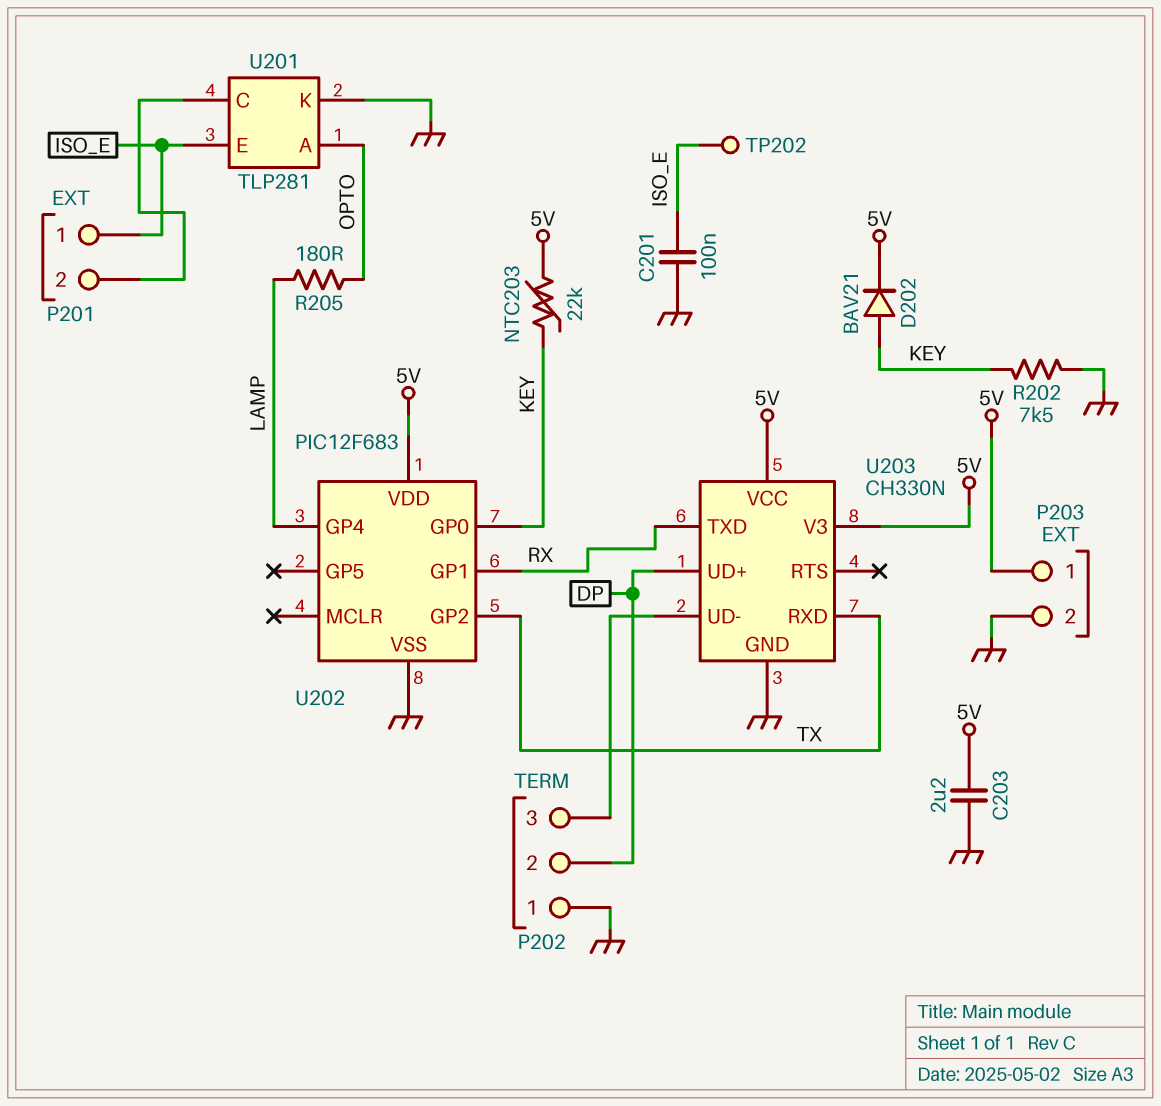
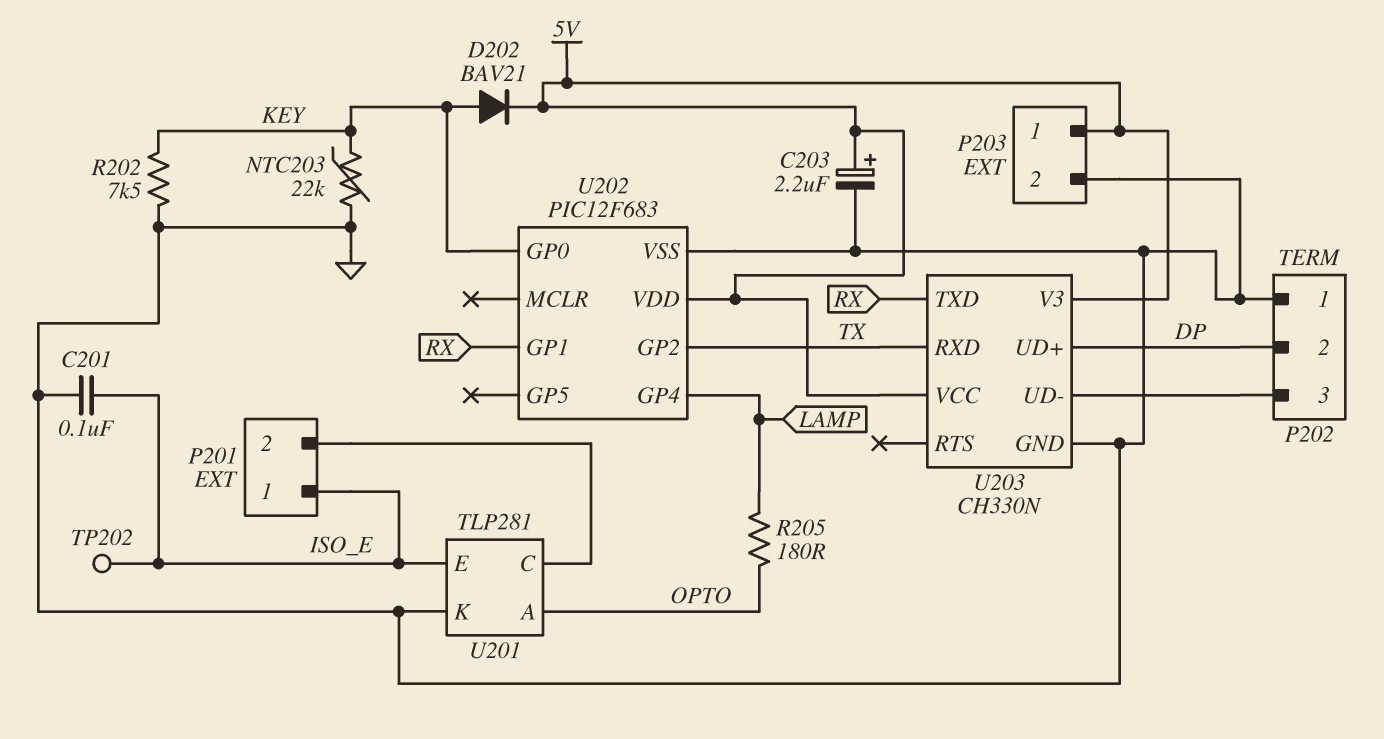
C203: 2.2uF (5V, GND) -> 2.2uF (plus 5V, minus GND)
NTC203: 22k (5V, KEY) -> 22k (GND, KEY)

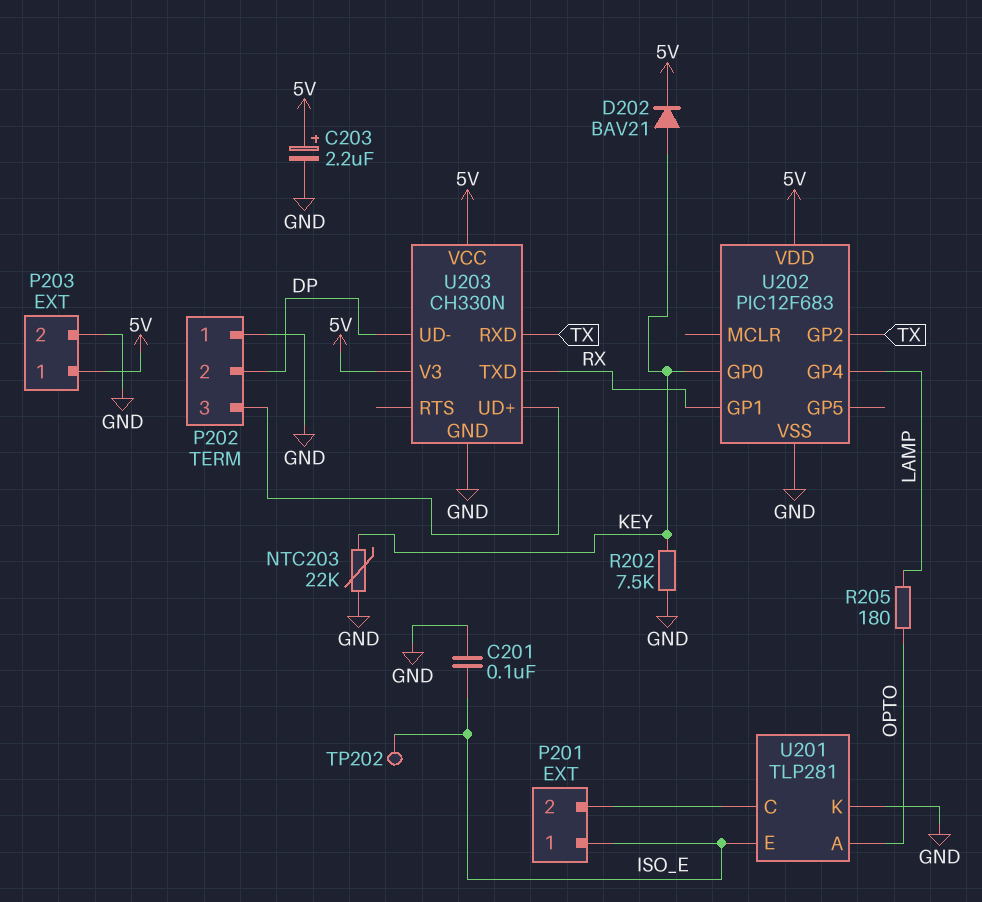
U203 pin UD+: DP -> P202/3
U203 pin UD-: P202/3 -> DP

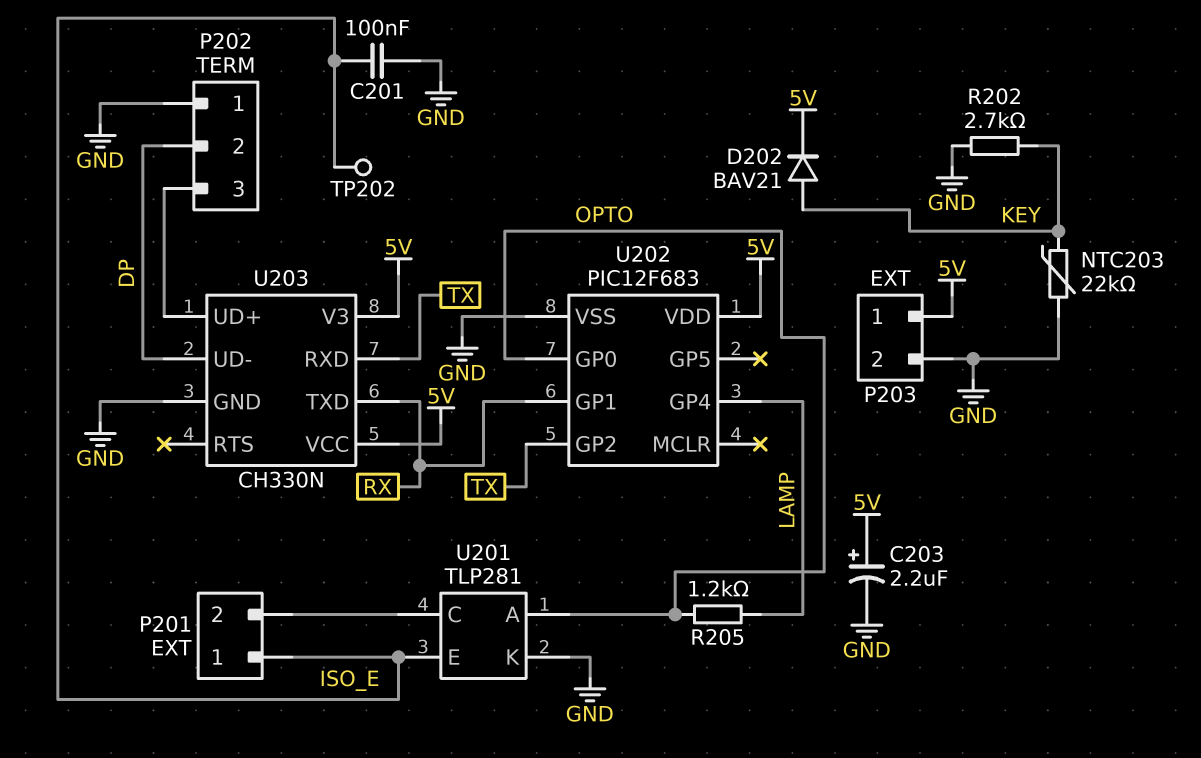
R202: 7.5k (GND, KEY) -> 2.7k (GND, KEY)
R205: 180 (LAMP, OPTO) -> 1.2k (LAMP, OPTO)
U202 pin GP0: KEY -> OPTO

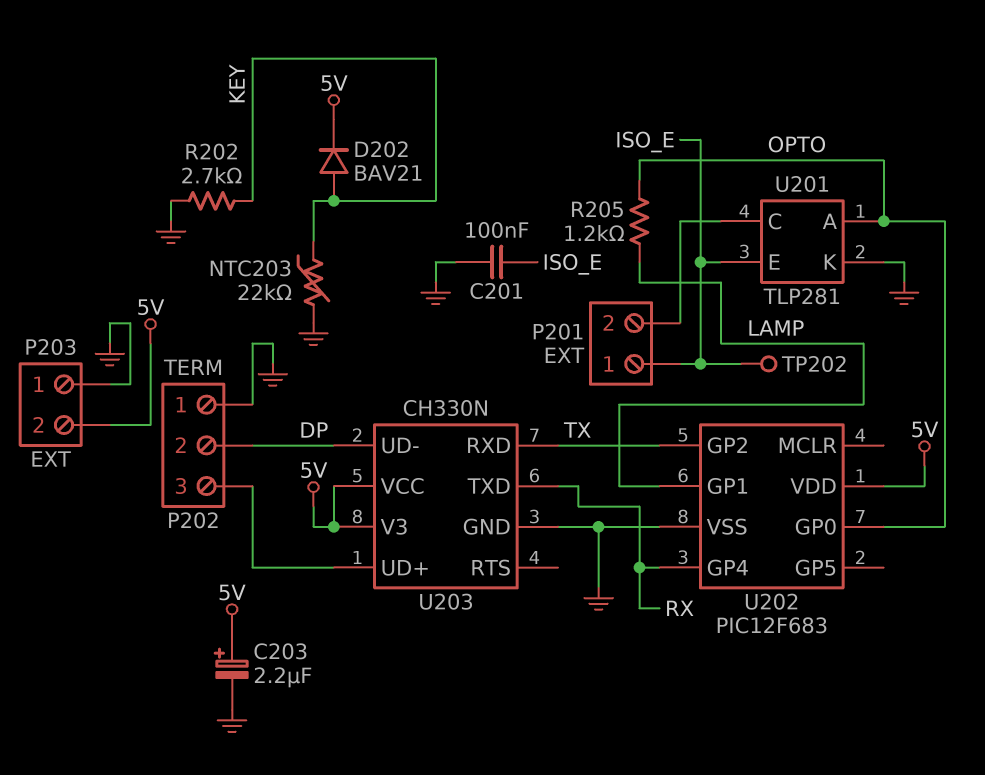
P203 pin 1: 5V -> GND
P203 pin 2: GND -> 5V
U202 pin GP1: RX -> LAMP
U202 pin GP4: LAMP -> RX

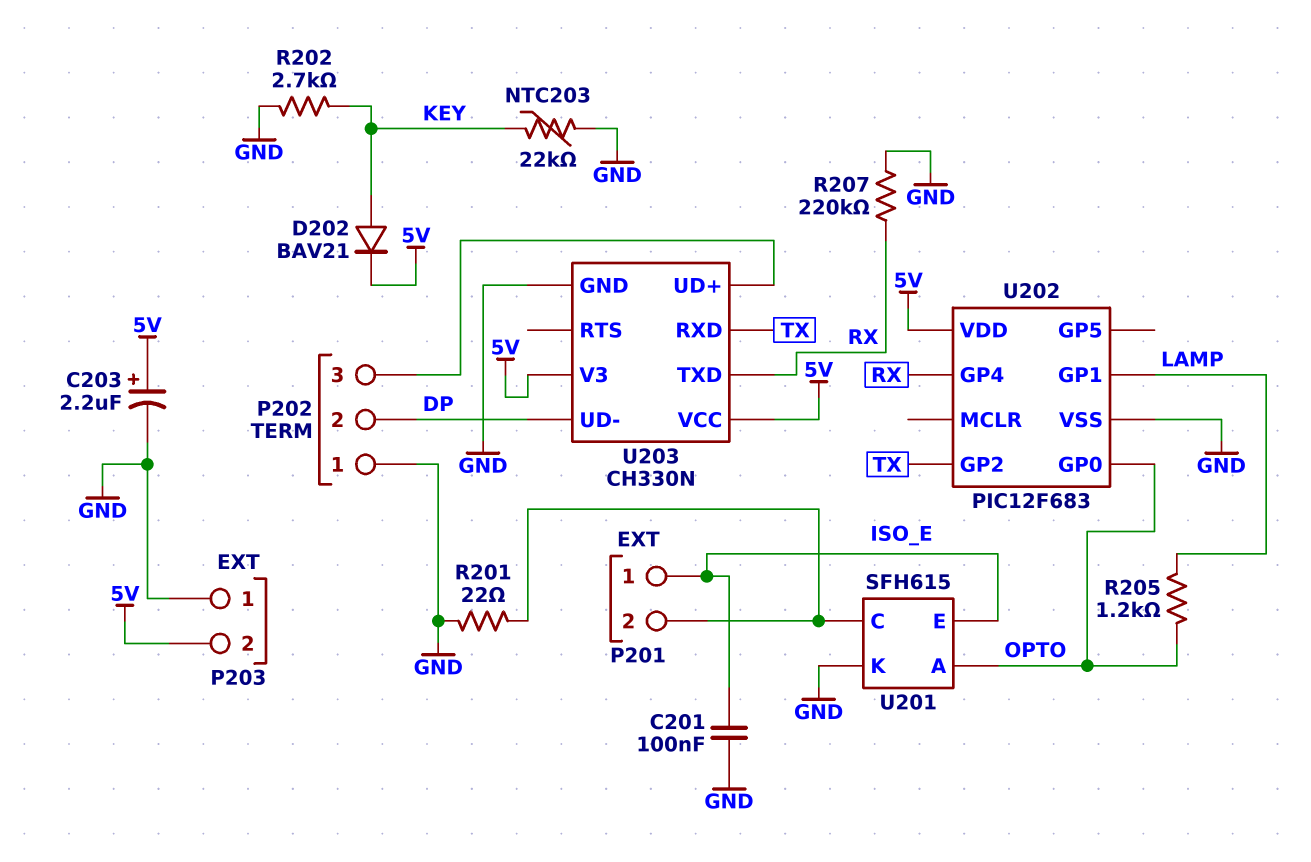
R201: none -> 22 (GND, P201/2)
R207: none -> 220k (GND, RX)
TP202: test point (ISO_E) -> none
U201: TLP281 -> SFH615

